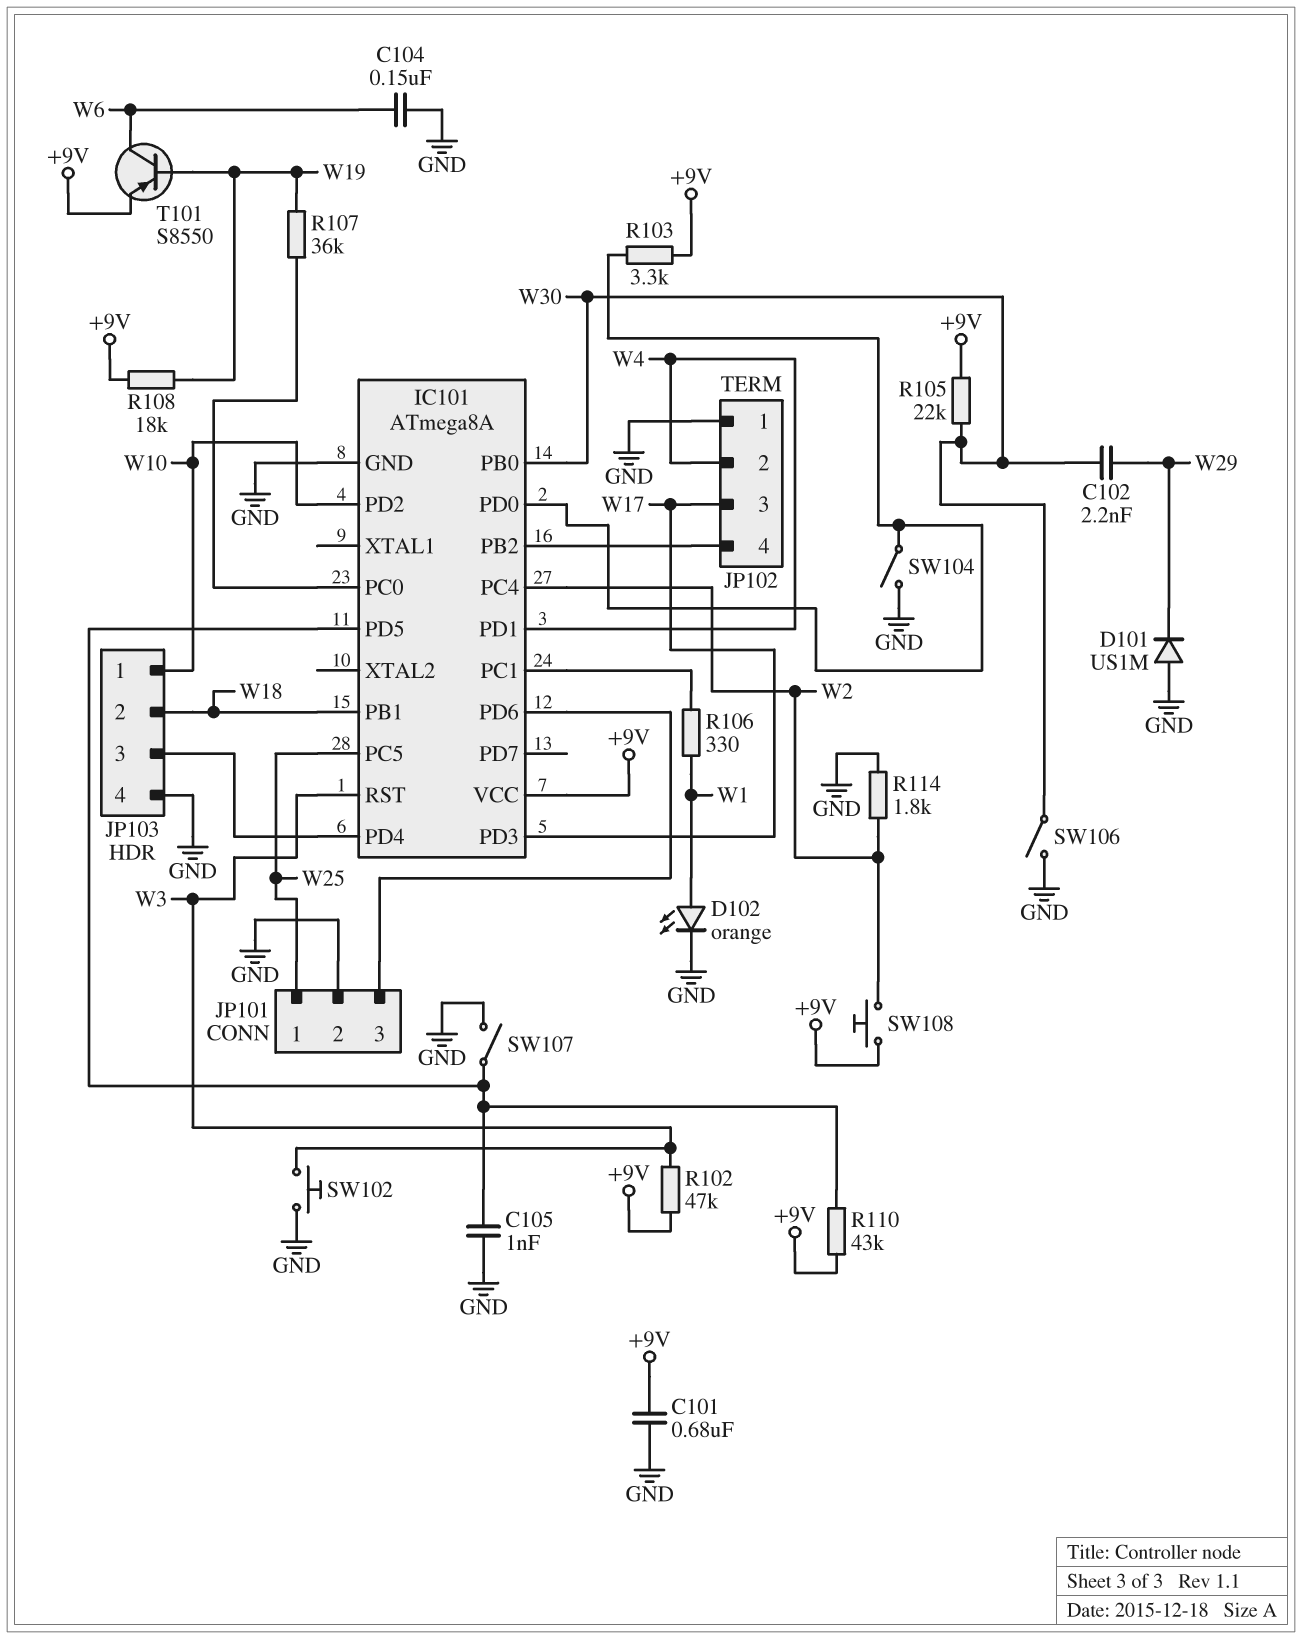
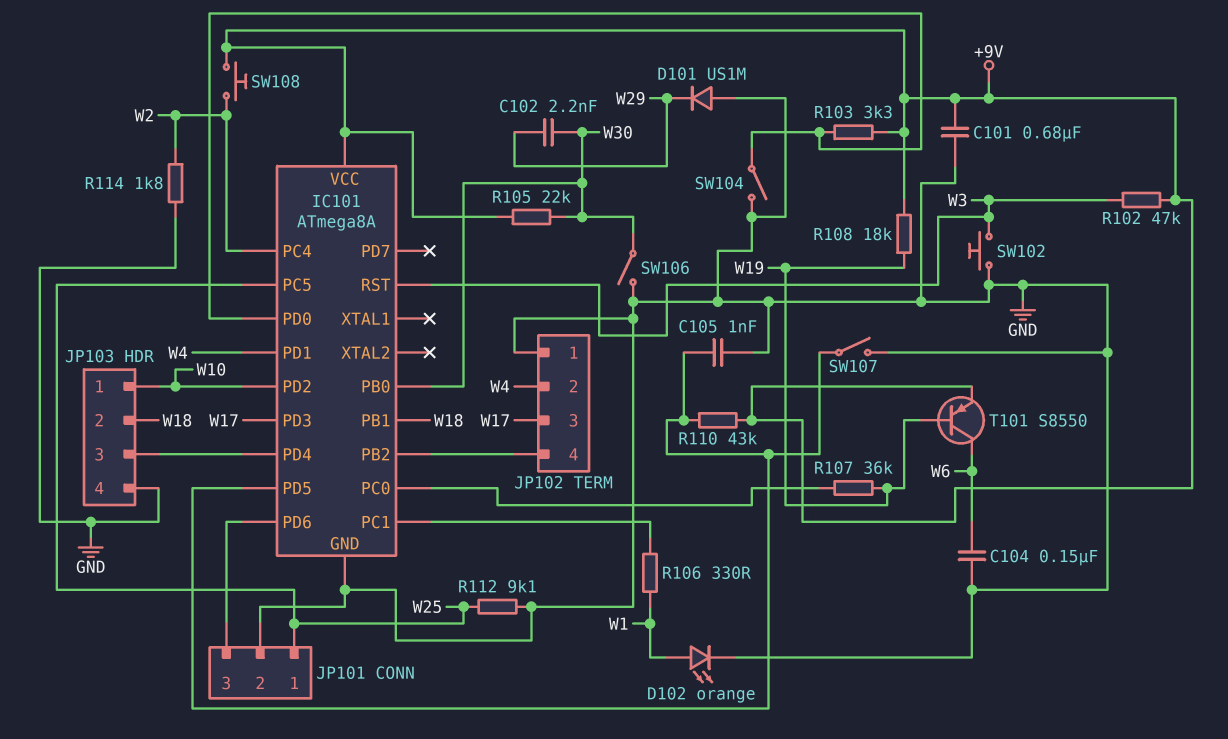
R112: none -> 9.1k (GND, W25)

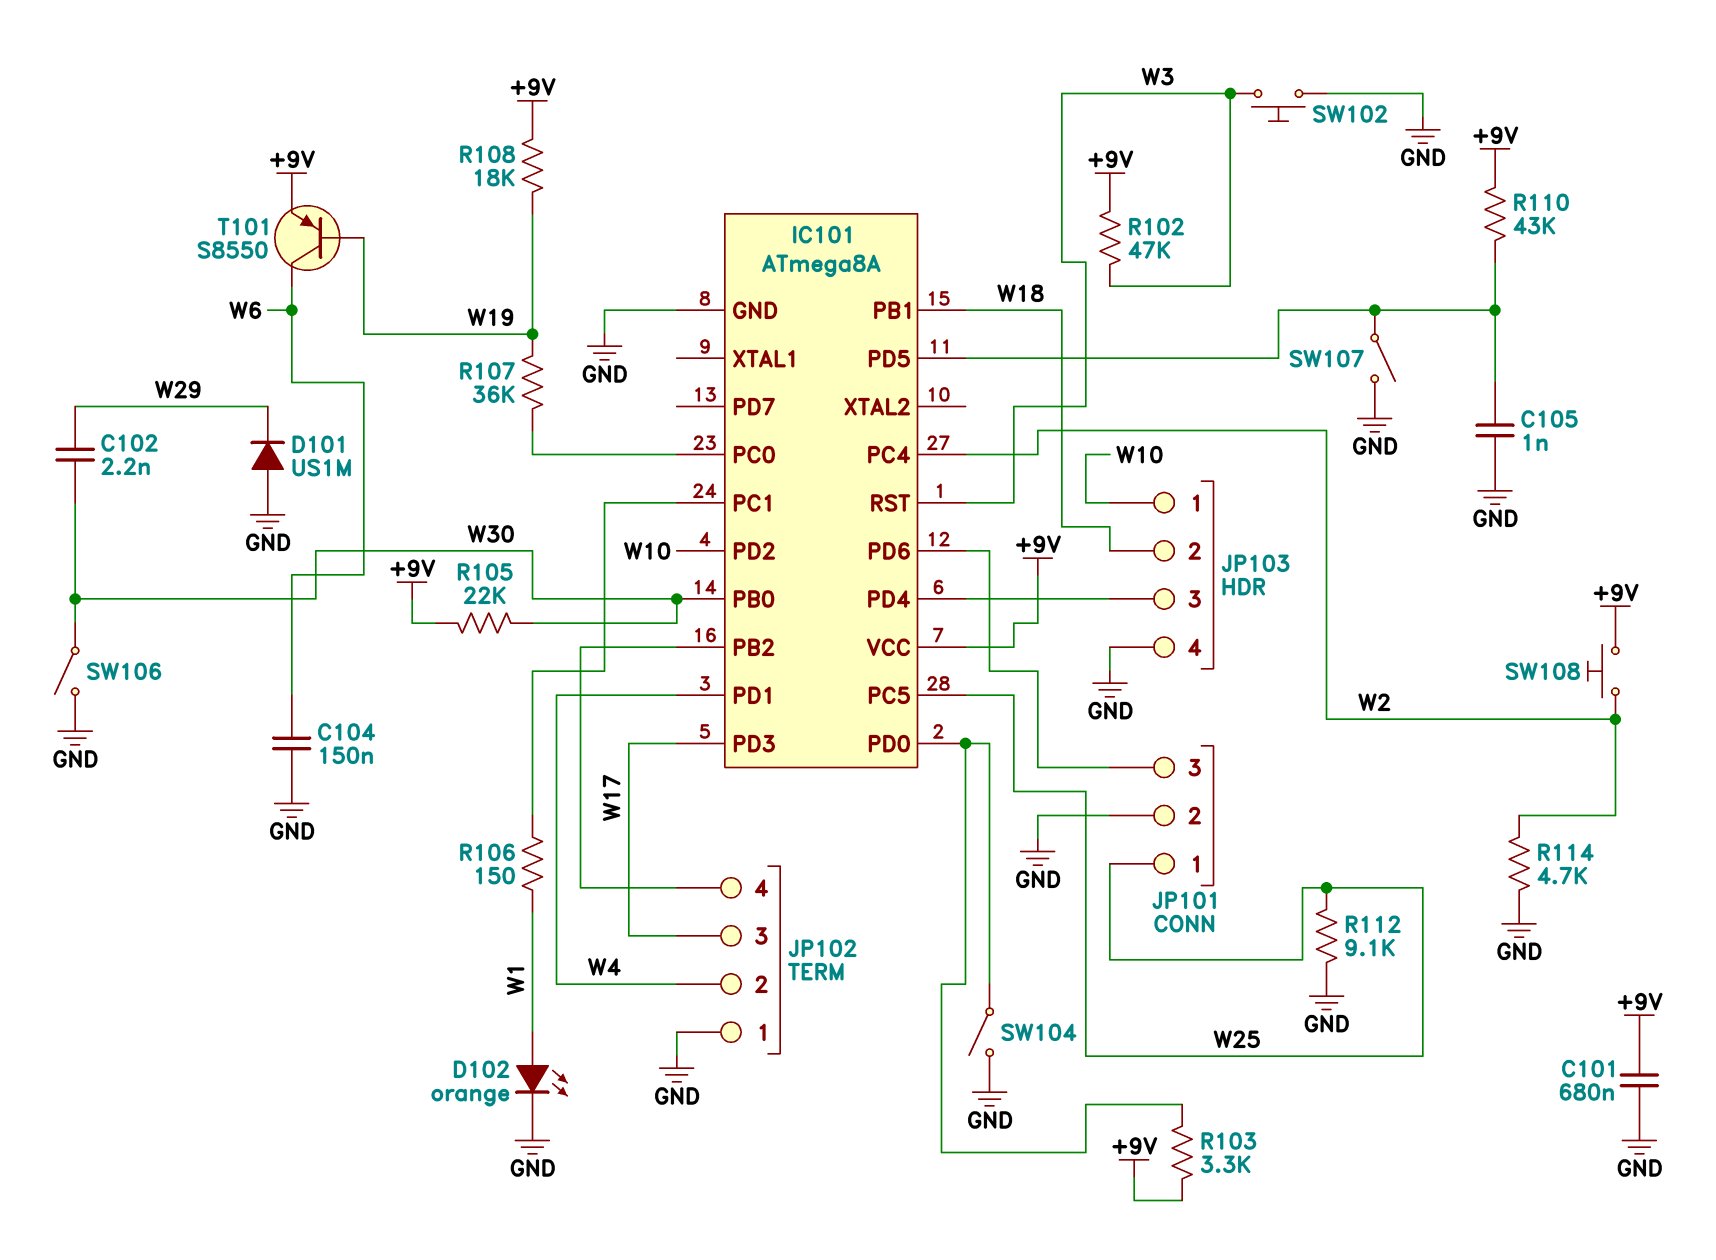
R106: 330 (IC101/PC1, W1) -> 150 (IC101/PC1, W1)
R114: 1.8k (GND, W2) -> 4.7k (GND, W2)

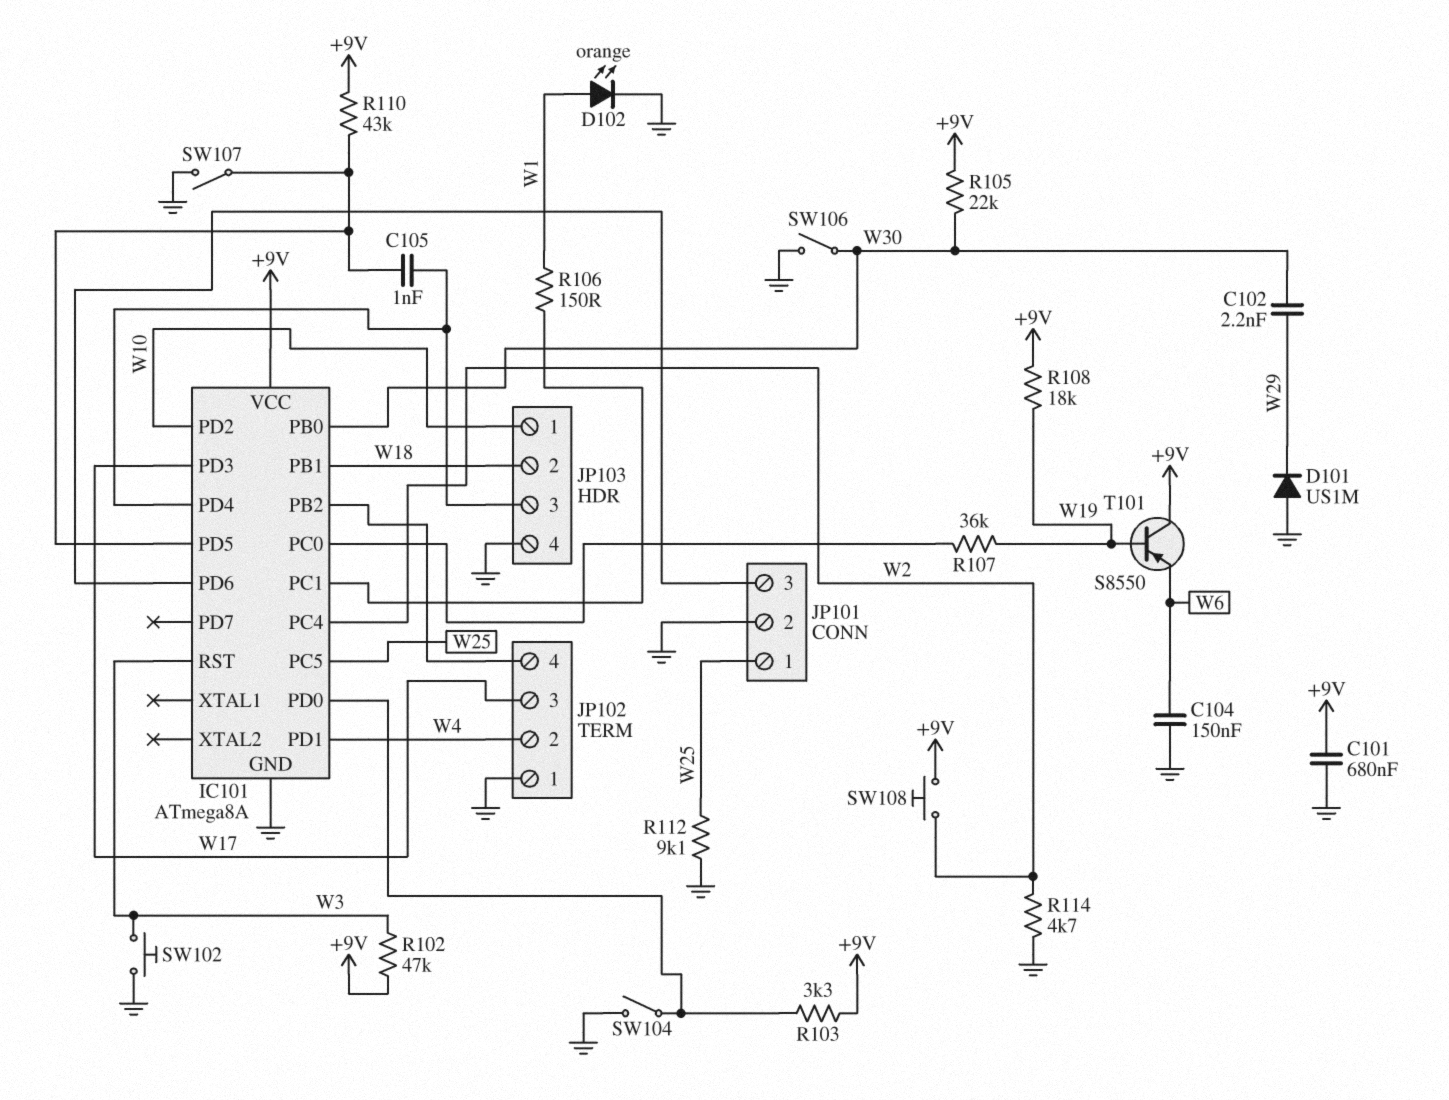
C105: 1nF (GND, IC101/PD5) -> 1nF (IC101/PD4, IC101/PD5)
T101: PNP S8550 (B W19, C W6, E +9V) -> PNP S8550 (B W19, C +9V, E W6)

